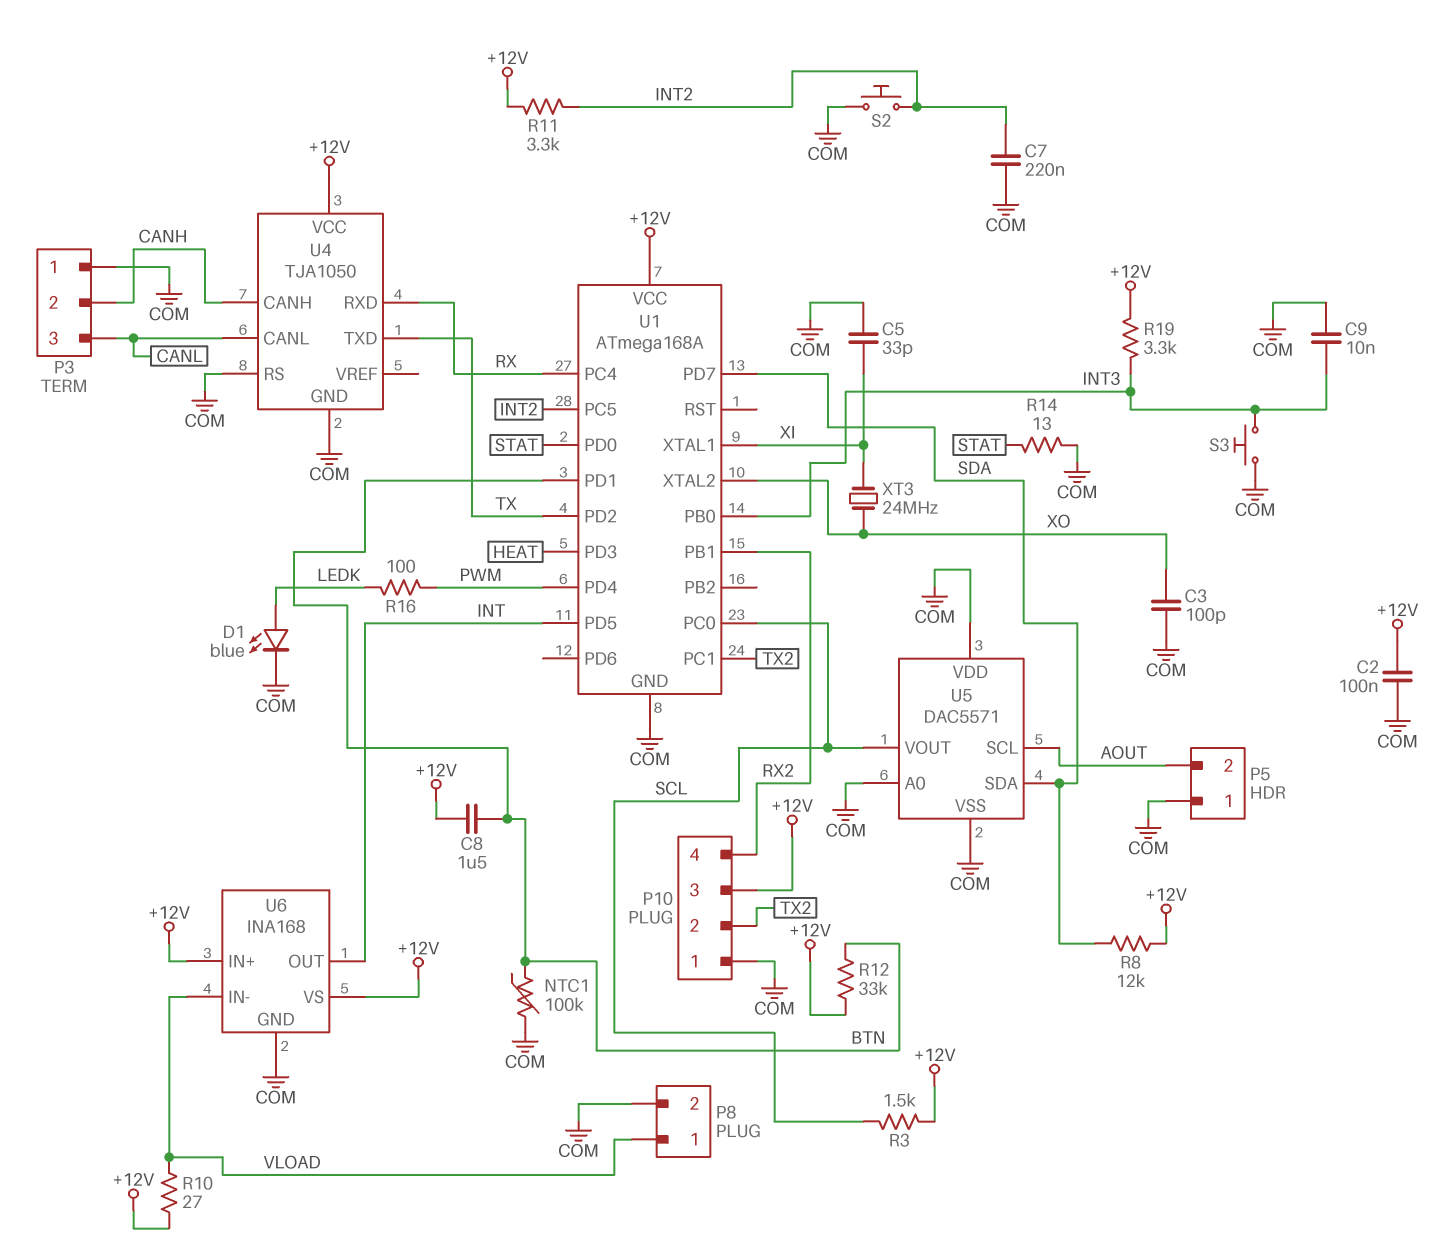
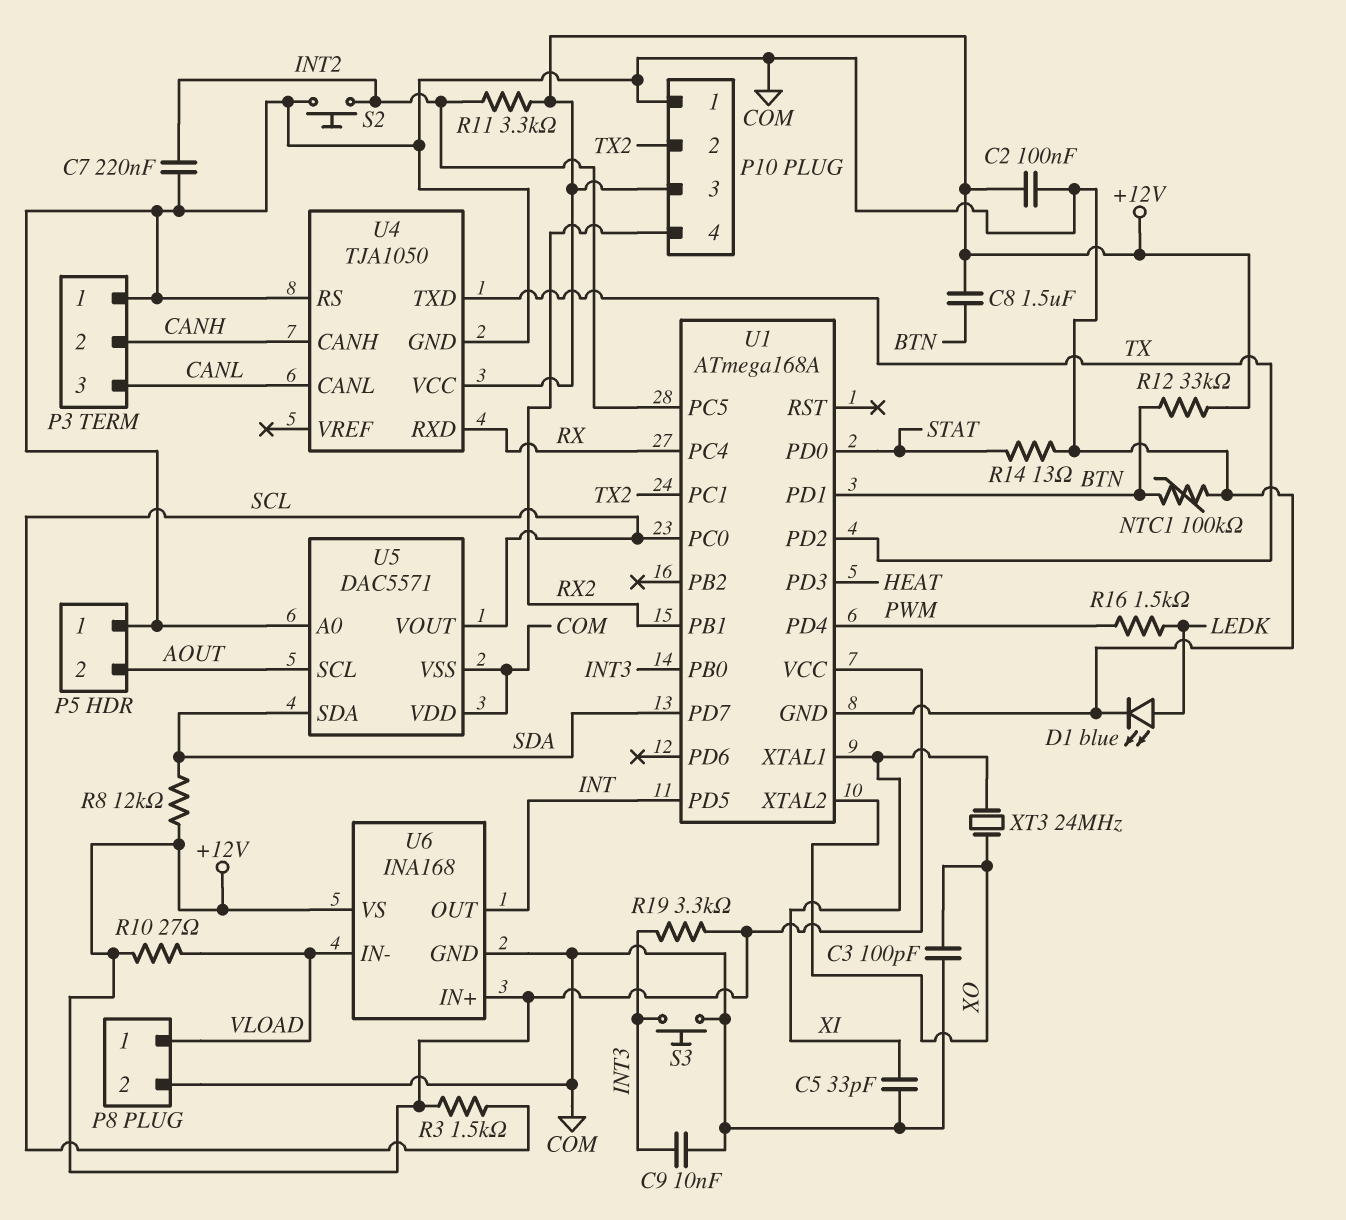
R16: 100 (LEDK, PWM) -> 1.5k (LEDK, PWM)

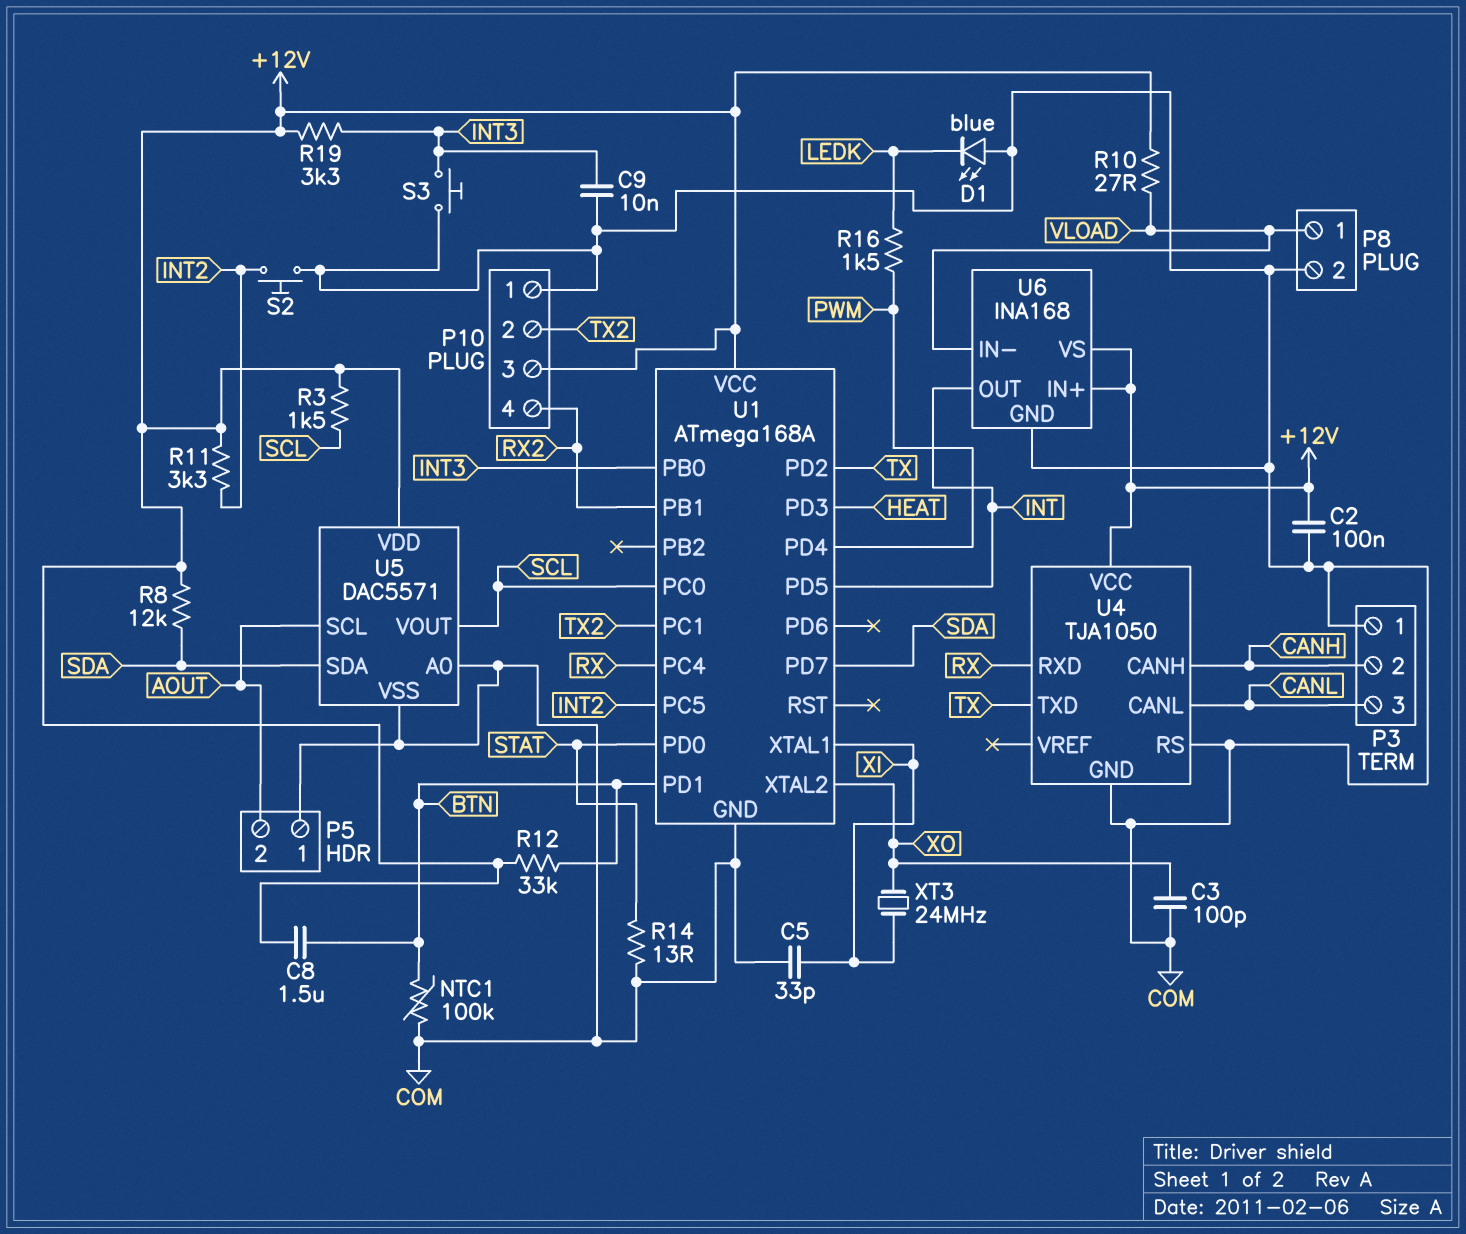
C7: 220nF (COM, INT2) -> none
D1: LED blue (A LEDK, K COM) -> LED blue (A COM, K LEDK)
U5 pin VDD: COM -> +12V

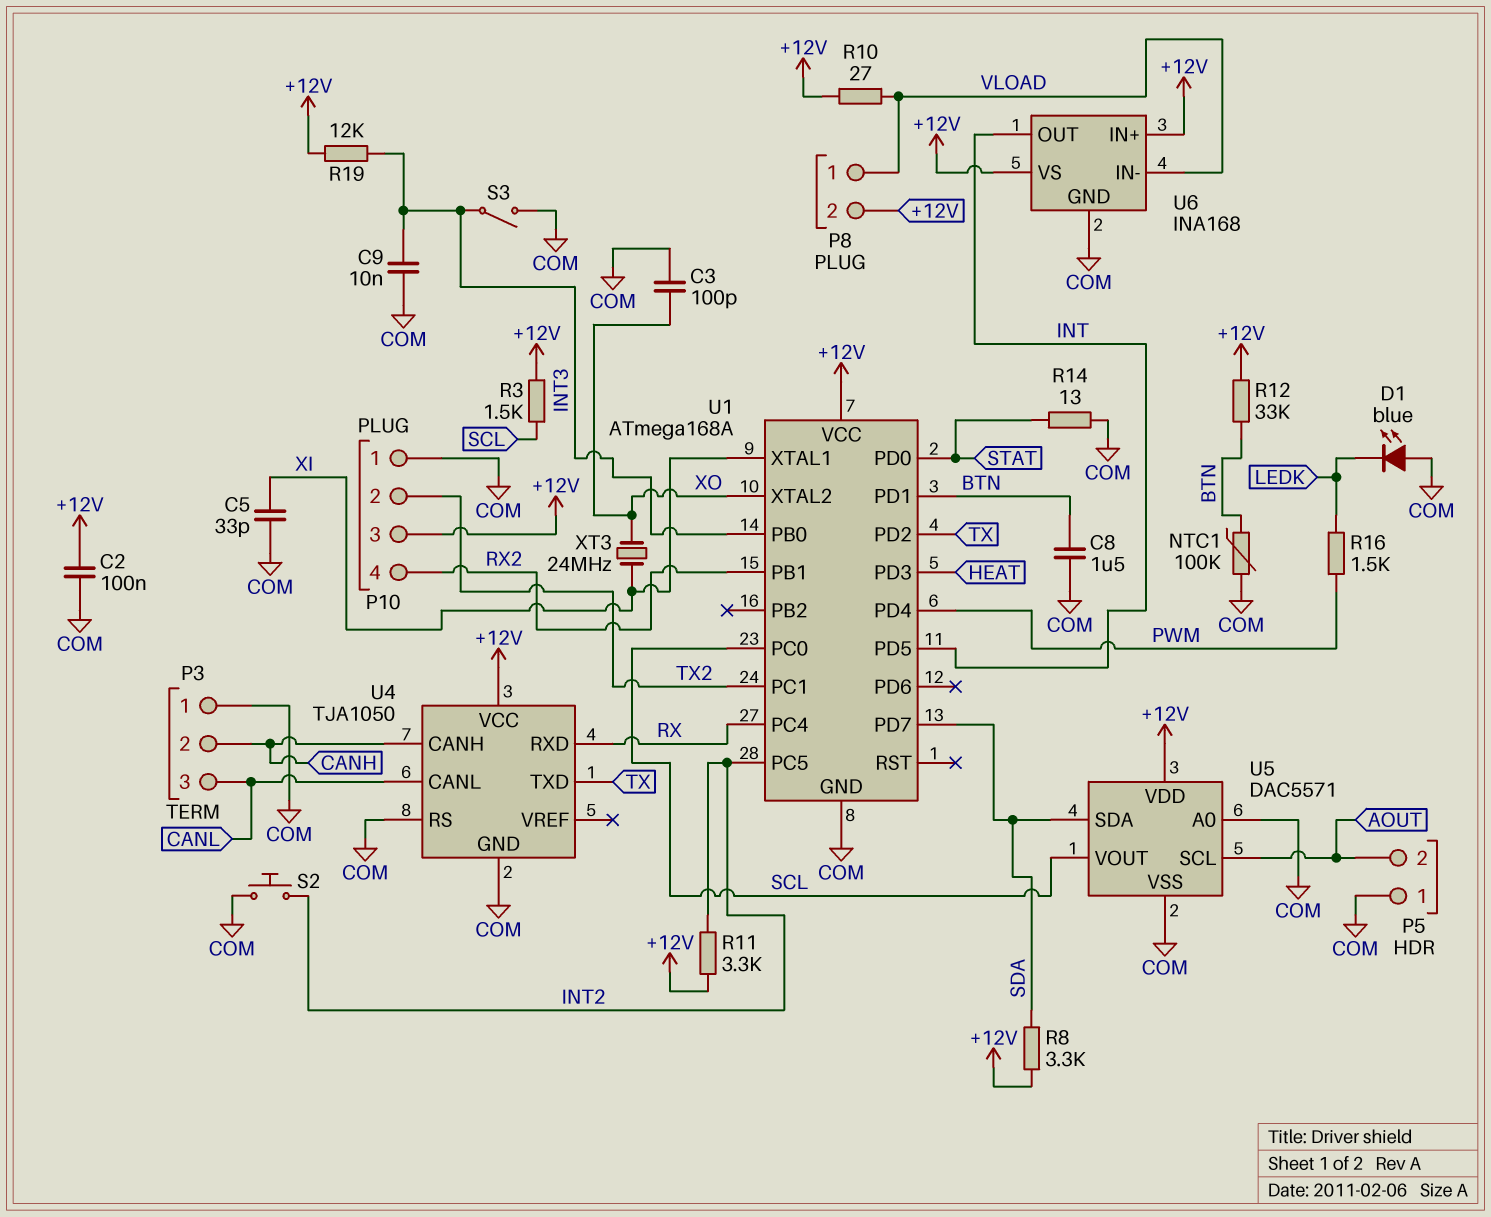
C8: 1.5uF (+12V, BTN) -> 1.5uF (BTN, COM)
P8 pin 2: COM -> +12V
R8: 12k (+12V, SDA) -> 3.3k (+12V, SDA)
R19: 3.3k (+12V, INT3) -> 12k (+12V, INT3)
S3: button (COM, INT3) -> switch (COM, INT3)

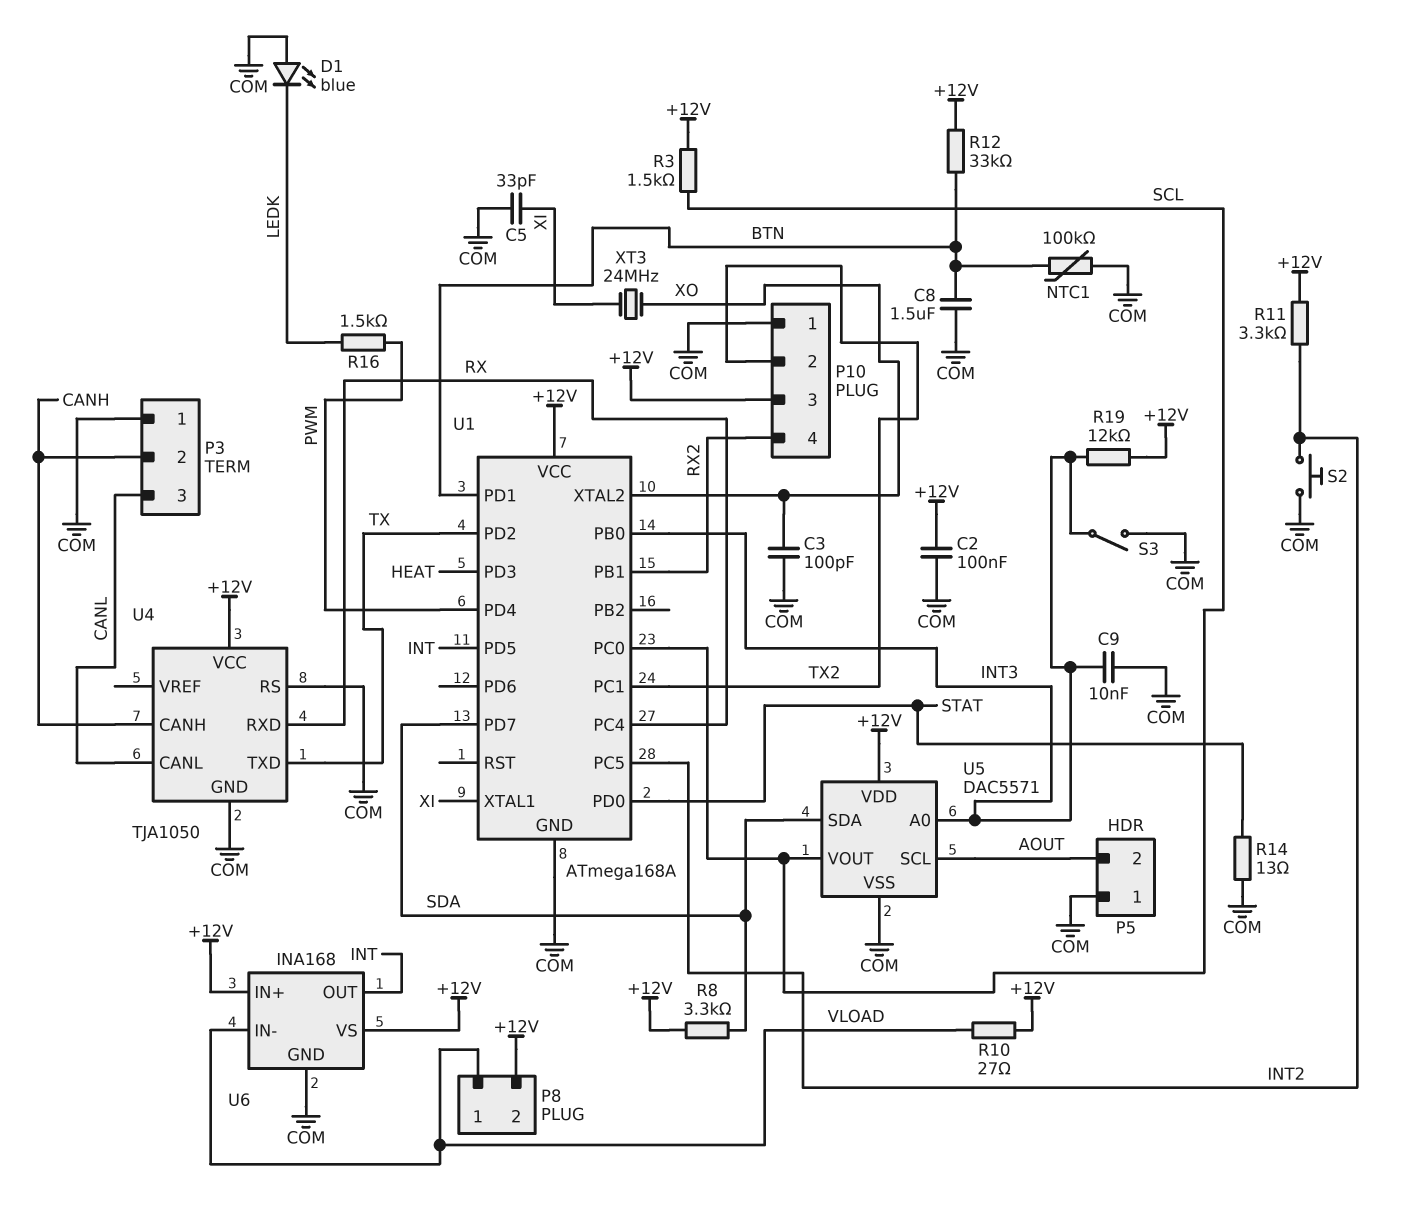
U5 pin A0: COM -> INT3

